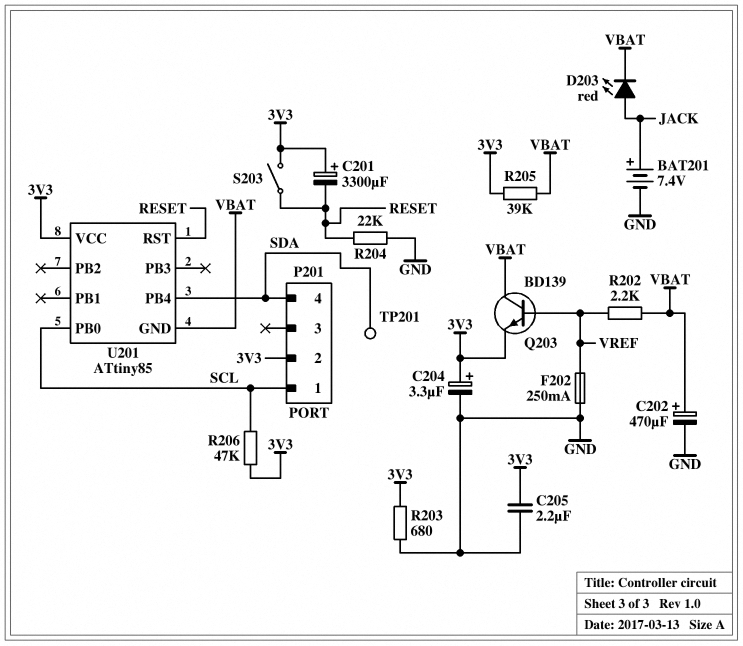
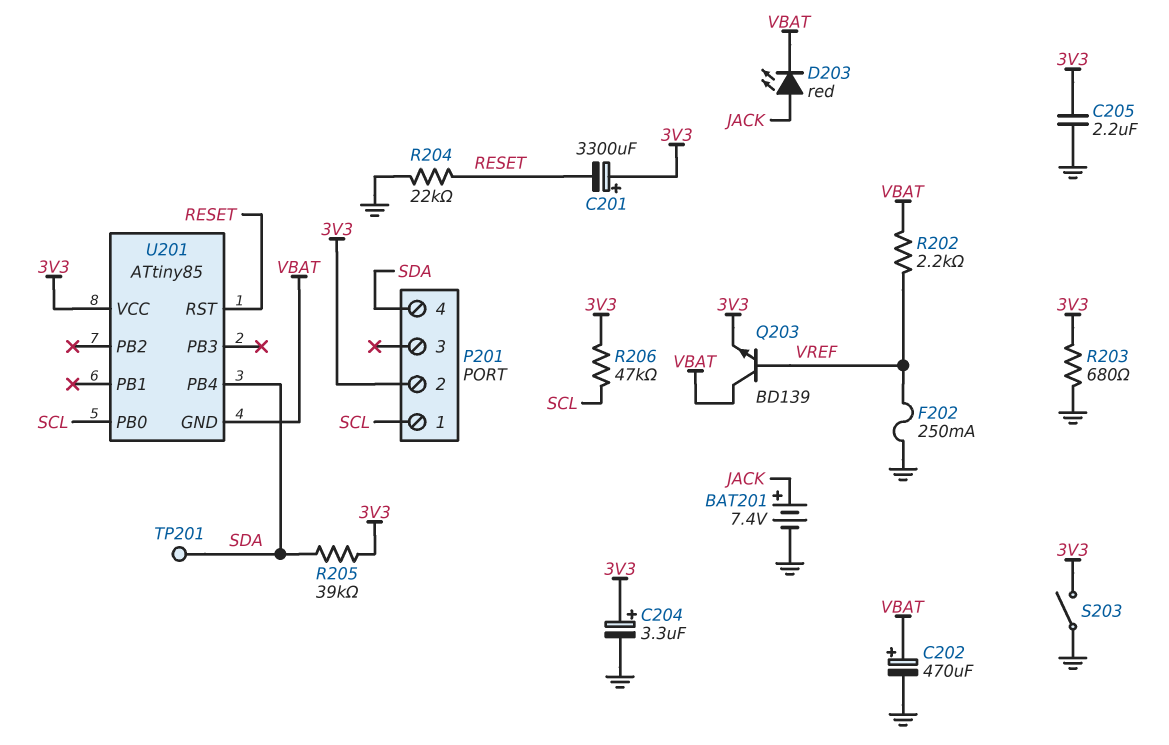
R205: 39k (3V3, VBAT) -> 39k (3V3, SDA)
S203: switch (3V3, RESET) -> switch (3V3, GND)

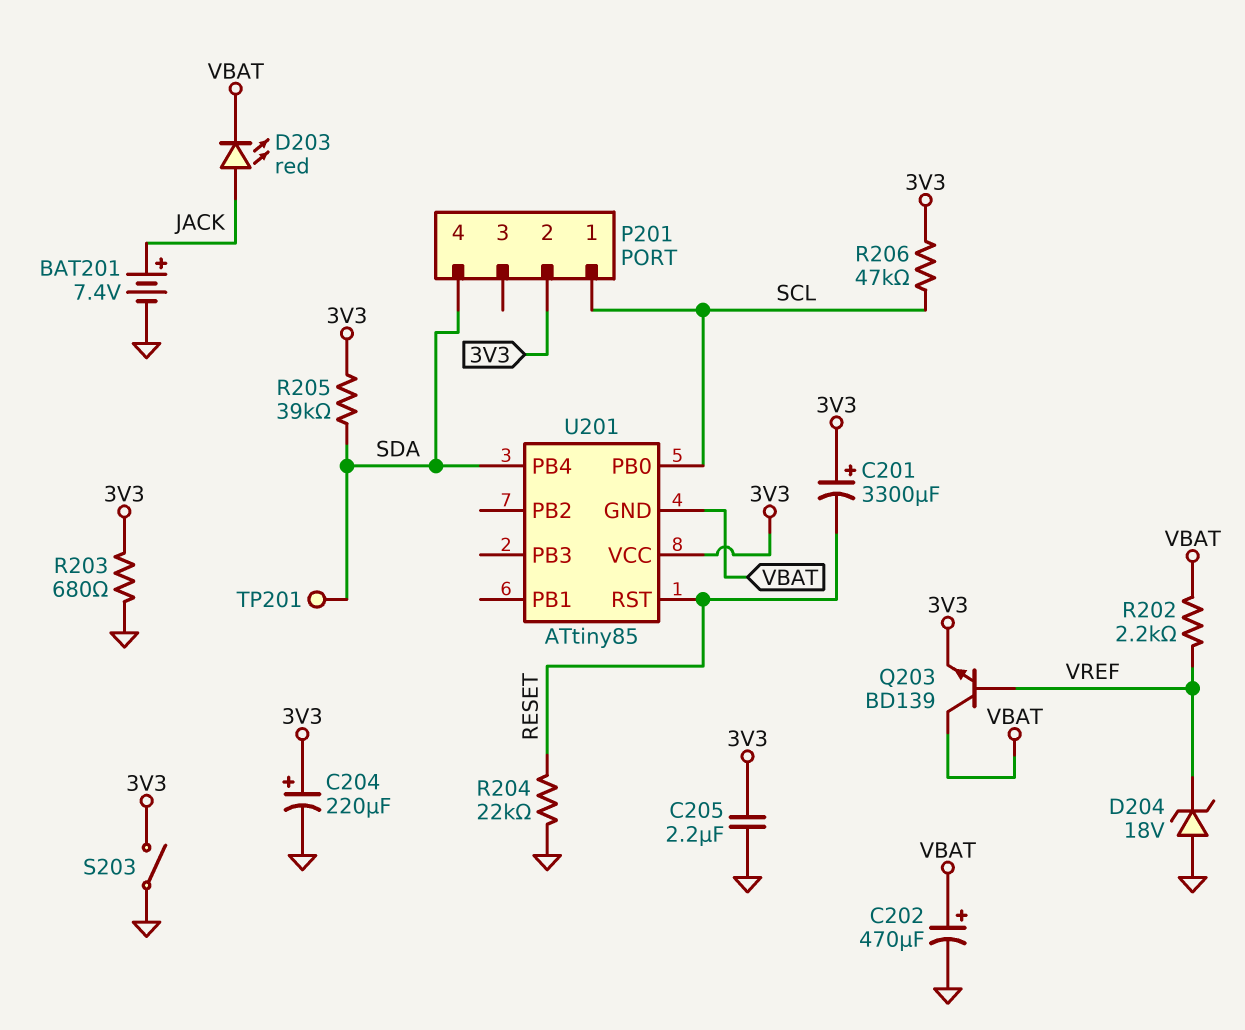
C204: 3.3uF (plus 3V3, minus GND) -> 220uF (plus 3V3, minus GND)
D204: none -> zener 18V (A GND, K VREF)
F202: 250mA (GND, VREF) -> none

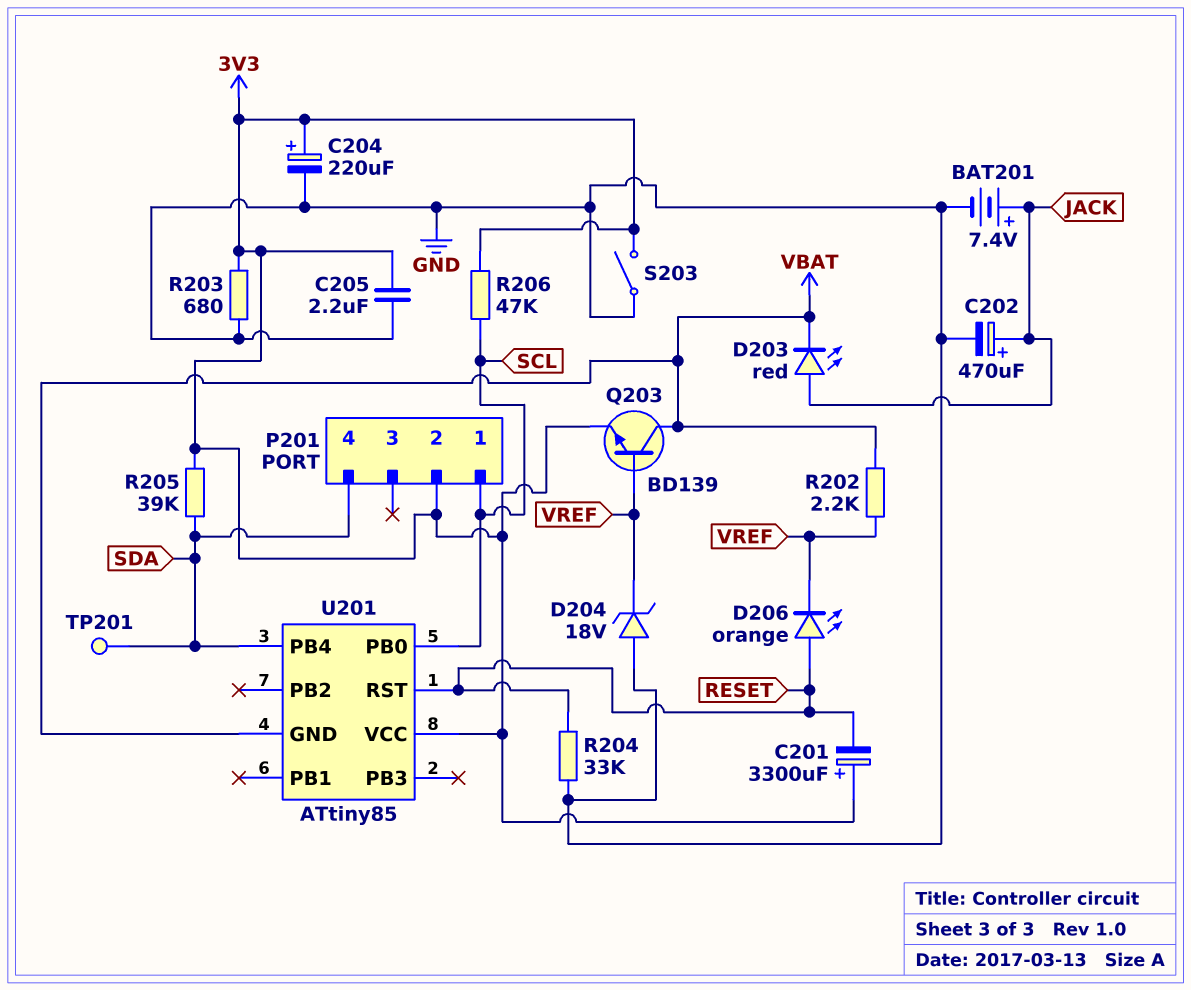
C202: 470uF (plus VBAT, minus GND) -> 470uF (plus JACK, minus GND)
D206: none -> LED orange (A RESET, K VREF)
R204: 22k (GND, RESET) -> 33k (GND, RESET)

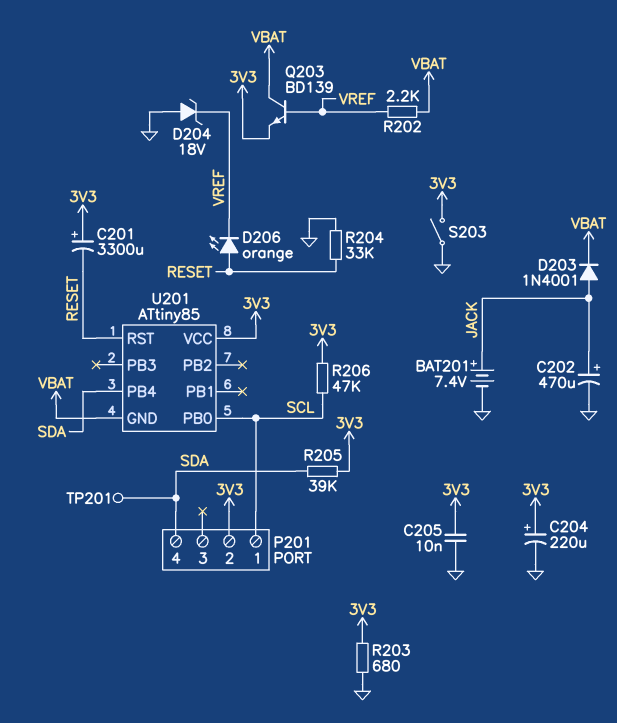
C205: 2.2uF (3V3, GND) -> 10nF (3V3, GND)
D203: LED red (A JACK, K VBAT) -> diode 1N4001 (A JACK, K VBAT)

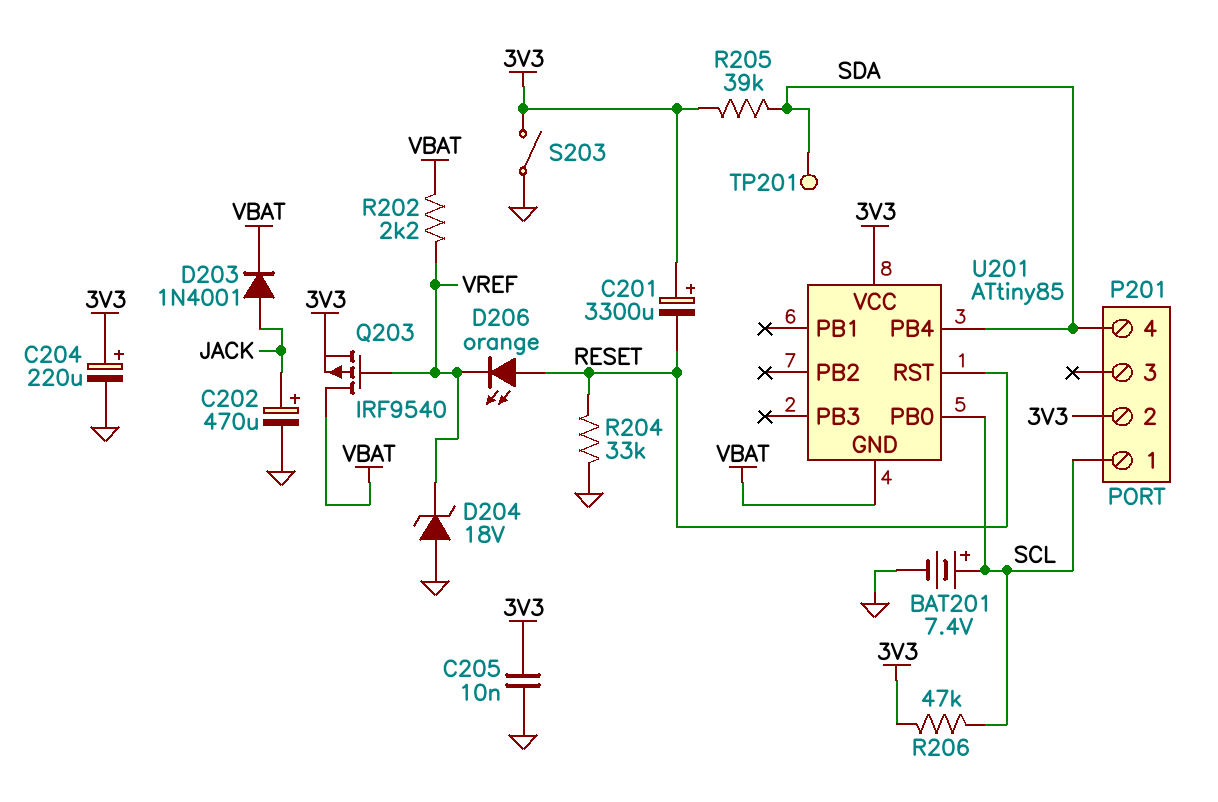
BAT201: 7.4V (plus JACK, minus GND) -> 7.4V (plus SCL, minus GND)
Q203: NPN BD139 (B VREF, C VBAT, E 3V3) -> PMOS IRF9540 (G VREF, D VBAT, S 3V3)
R203: 680 (3V3, GND) -> none

